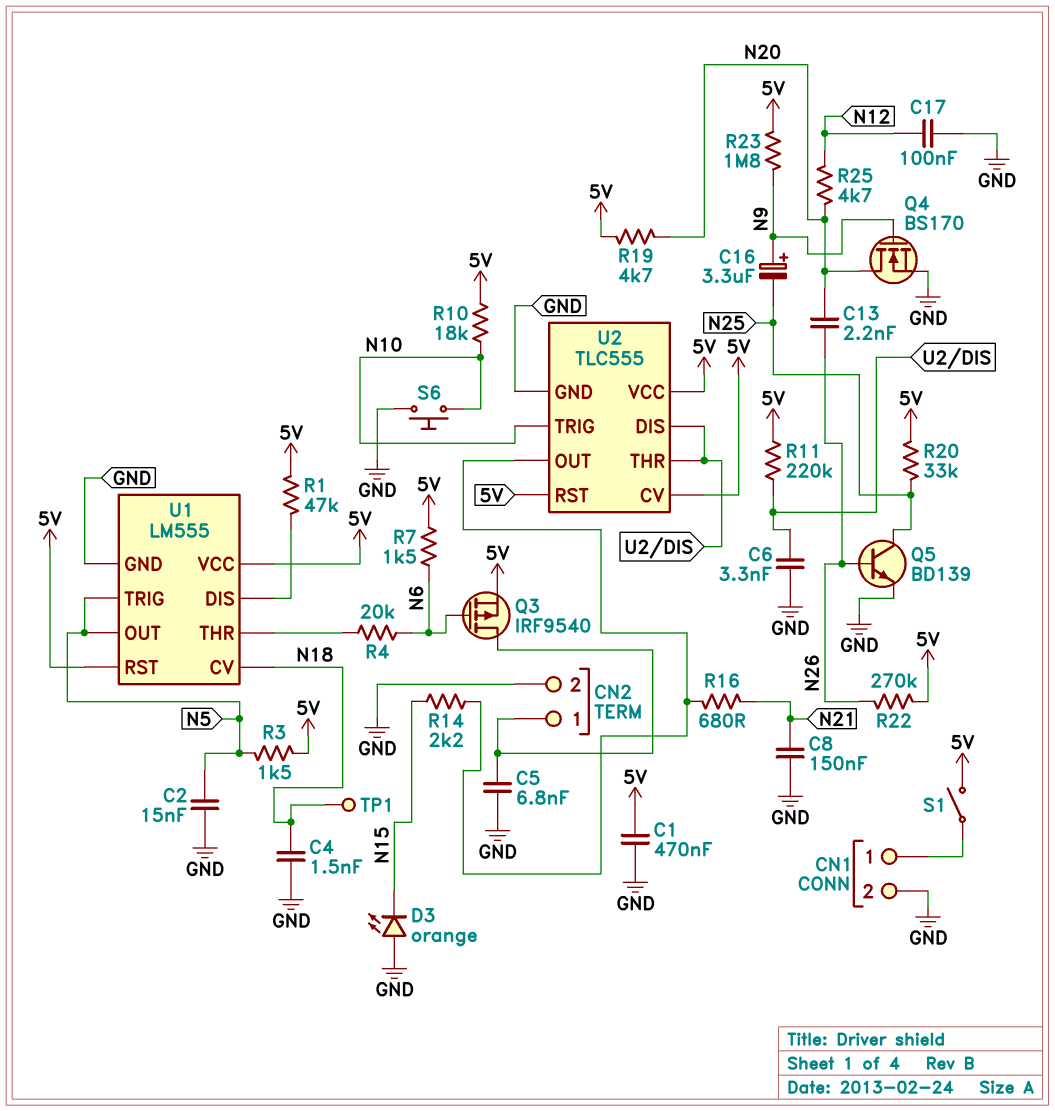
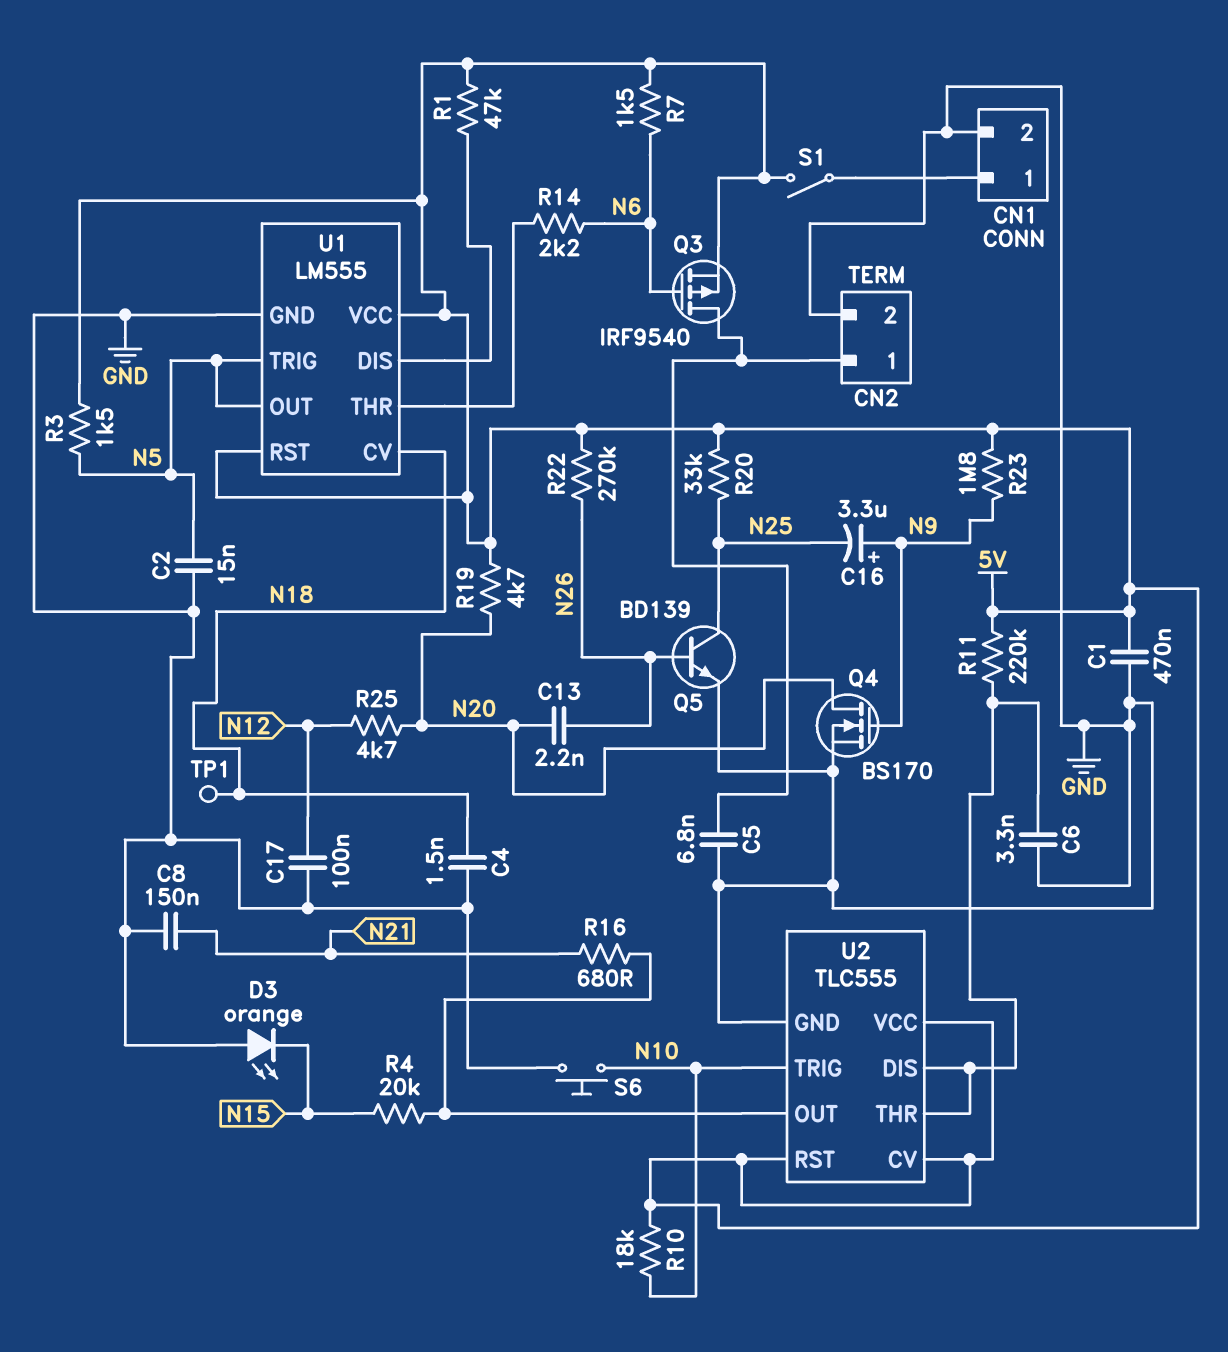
R4: 20k (N6, U1/THR) -> 20k (N15, U2/OUT)
R14: 2.2k (N15, U2/OUT) -> 2.2k (N6, U1/THR)

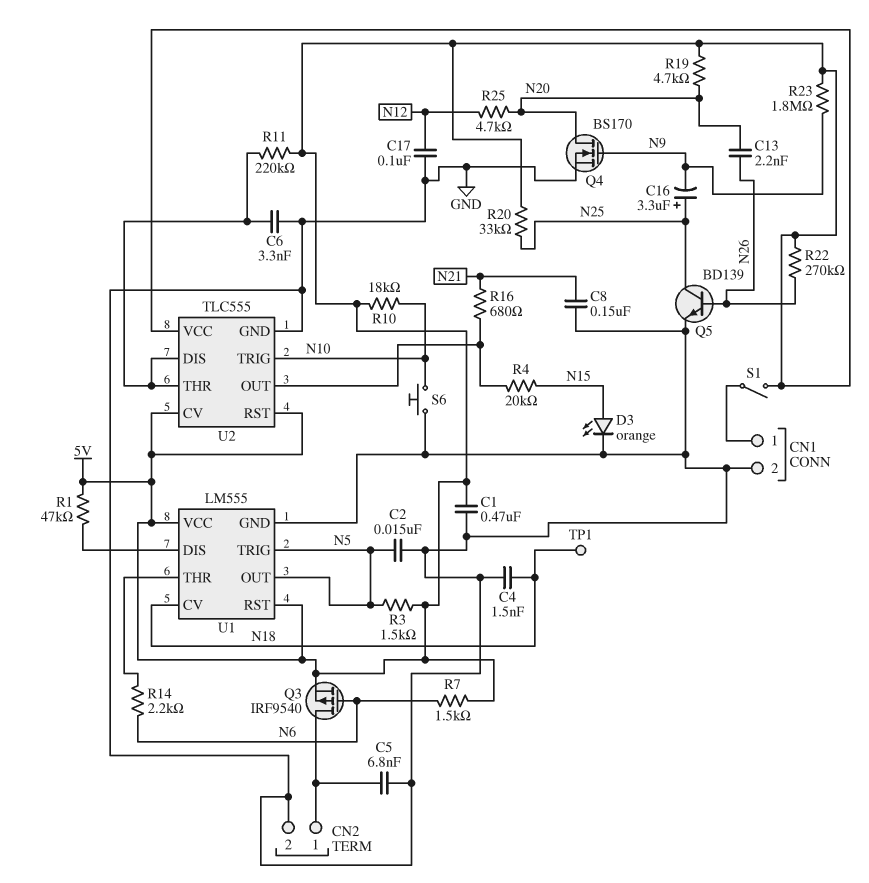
C16: 3.3uF (plus N9, minus N25) -> 3.3uF (plus N25, minus N9)
D3: LED orange (A GND, K N15) -> LED orange (A N15, K GND)

